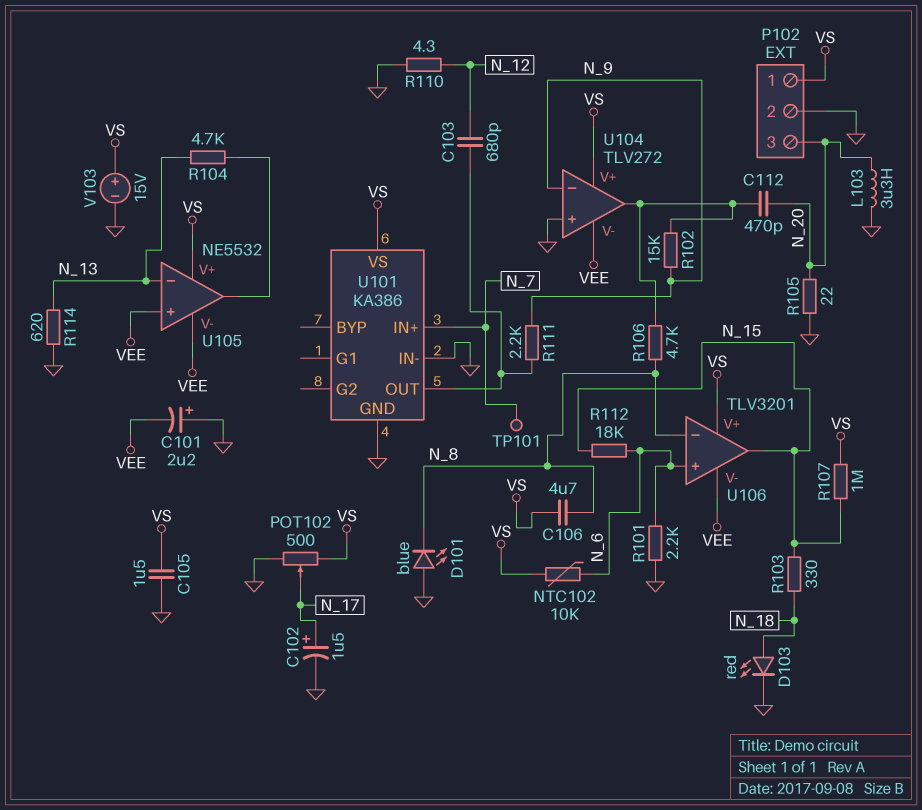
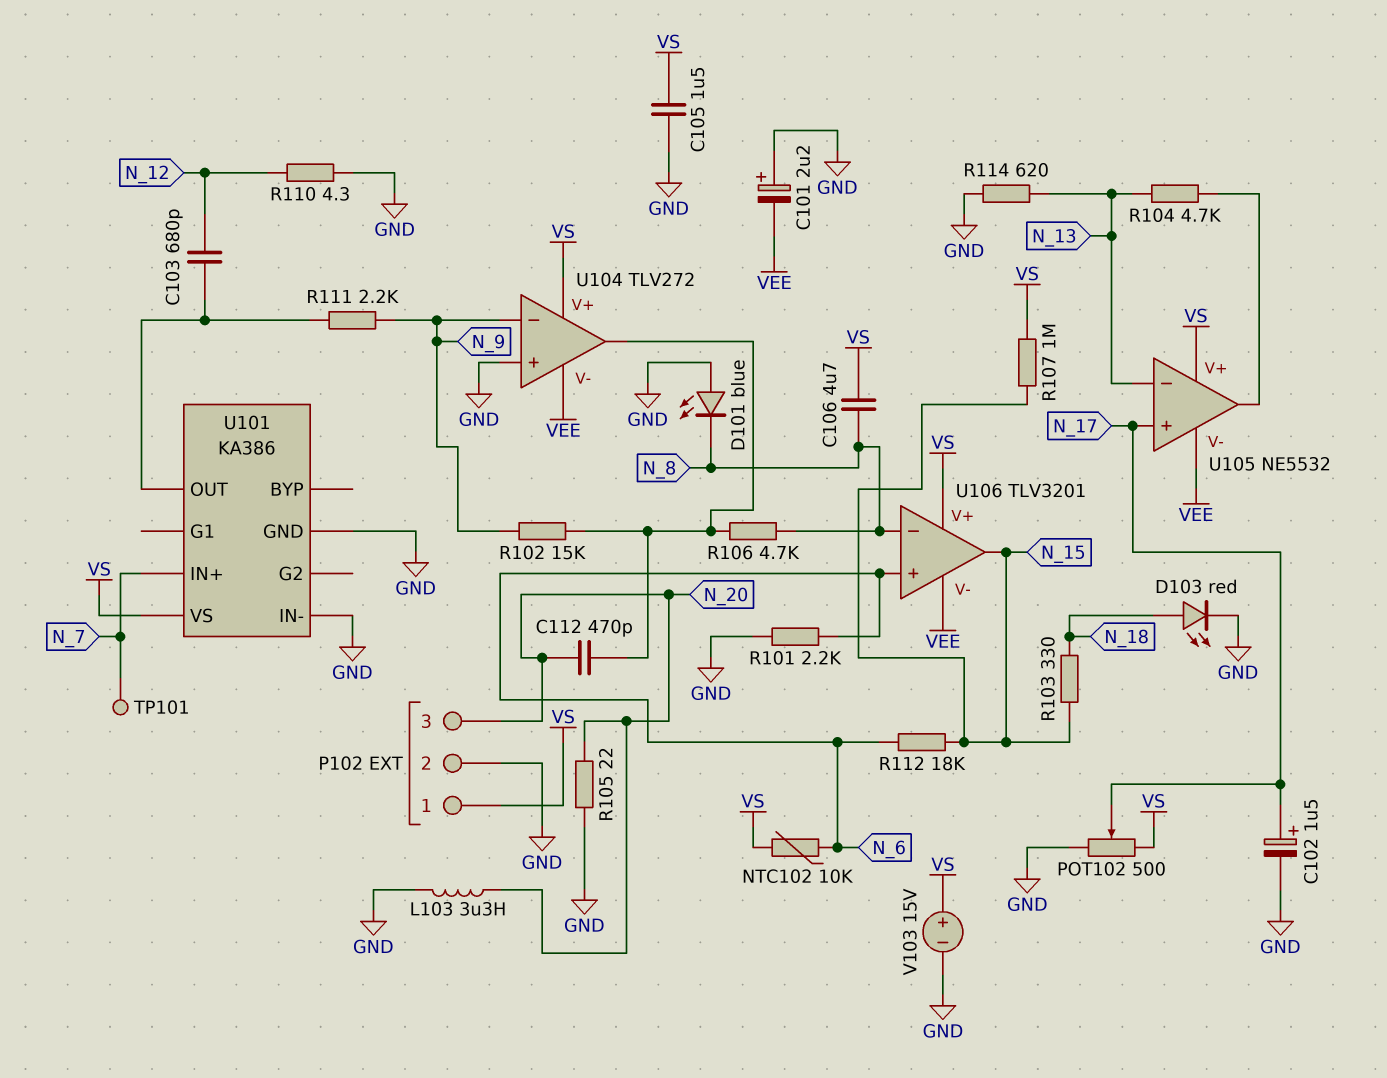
U105 pin in+: VEE -> N_17

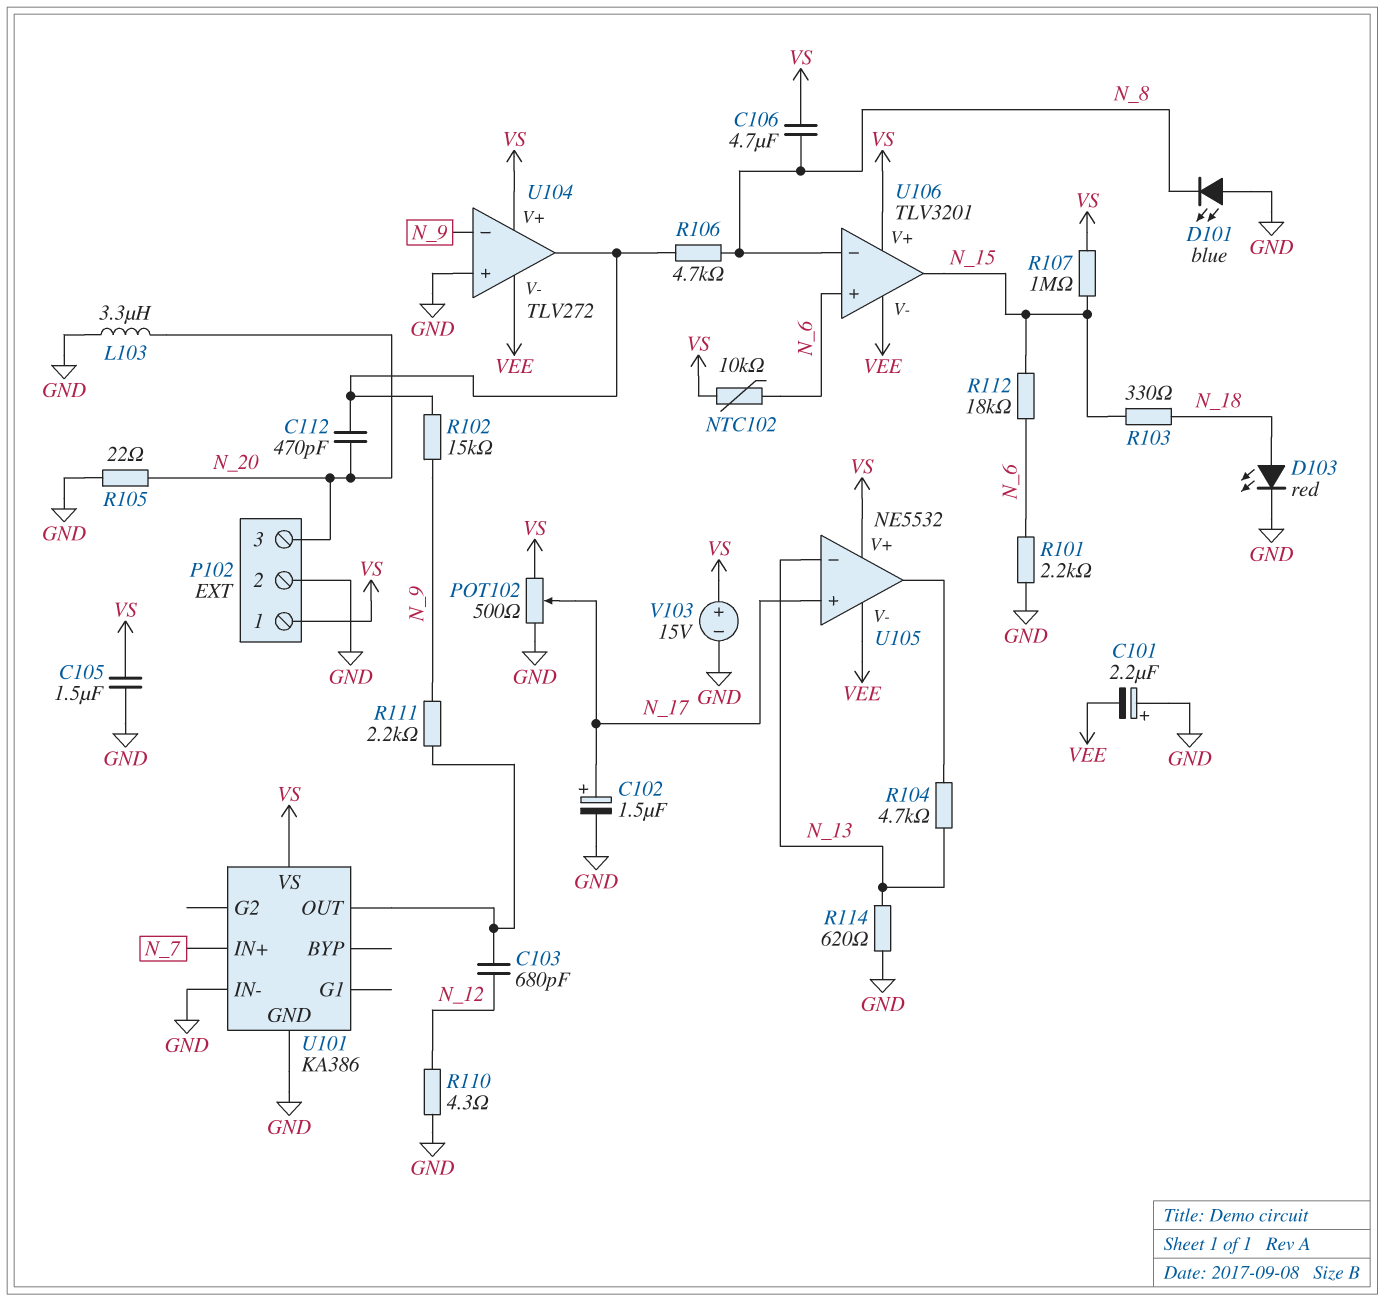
TP101: test point (N_7) -> none

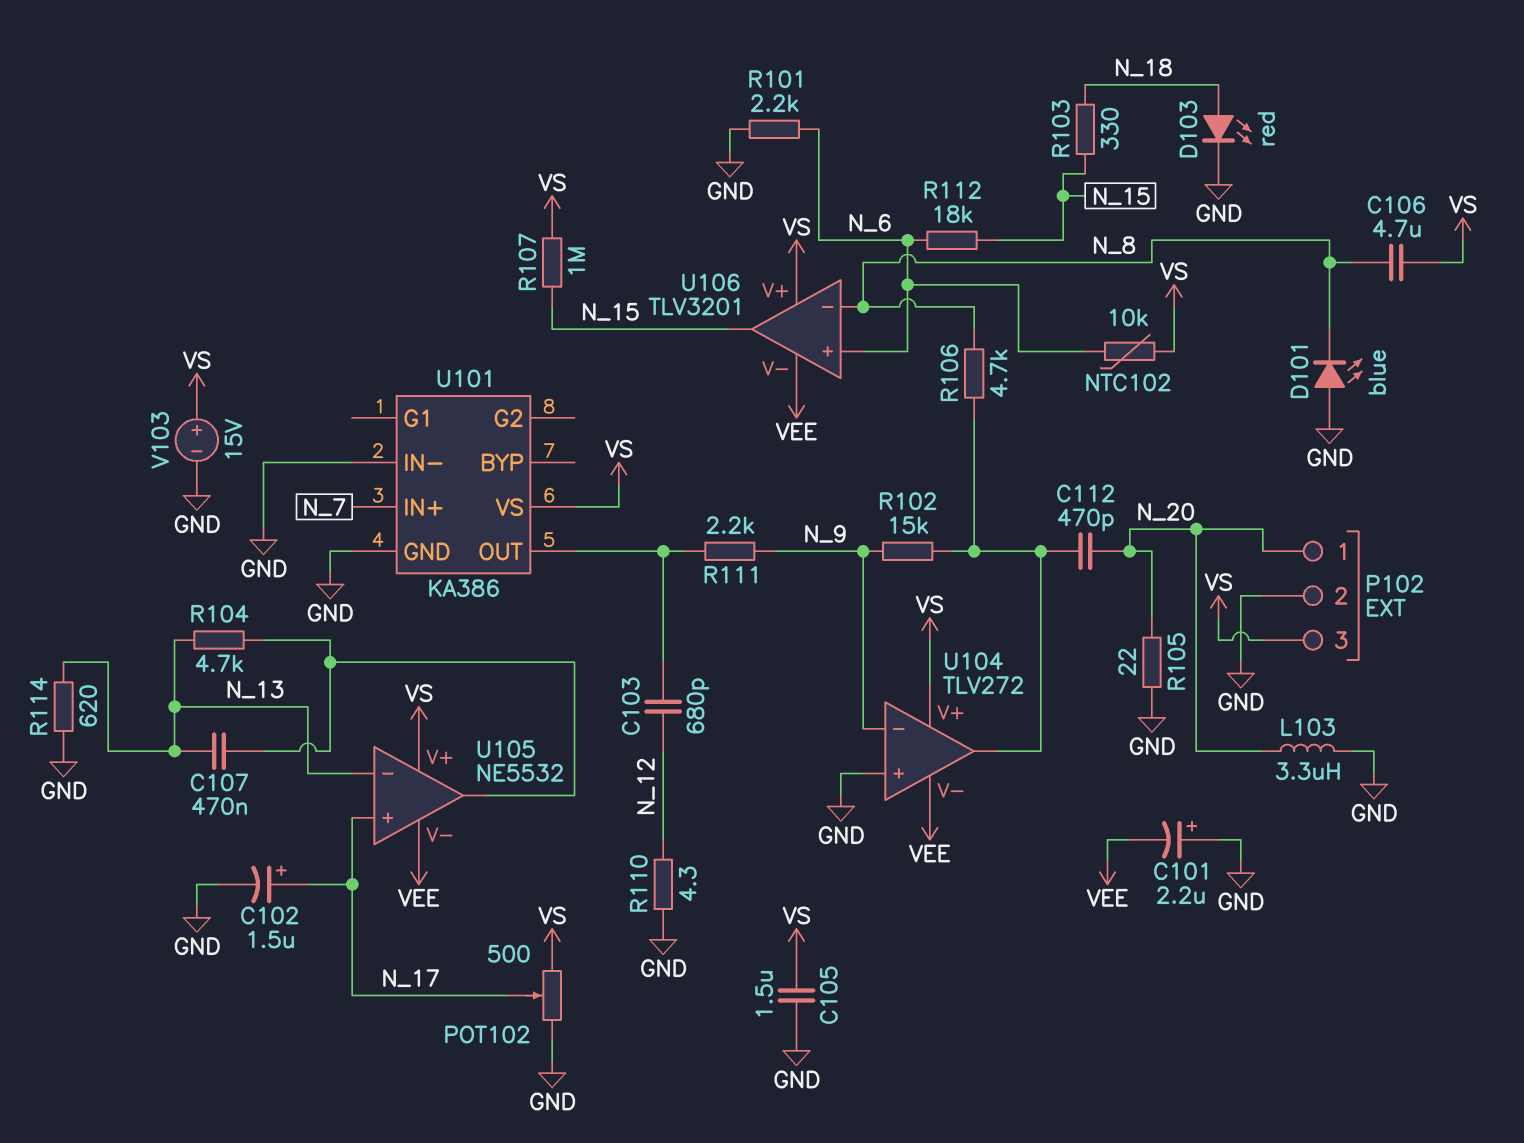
C107: none -> 470nF (N_13, U105/out)
P102 pin 1: VS -> N_20
P102 pin 3: N_20 -> VS

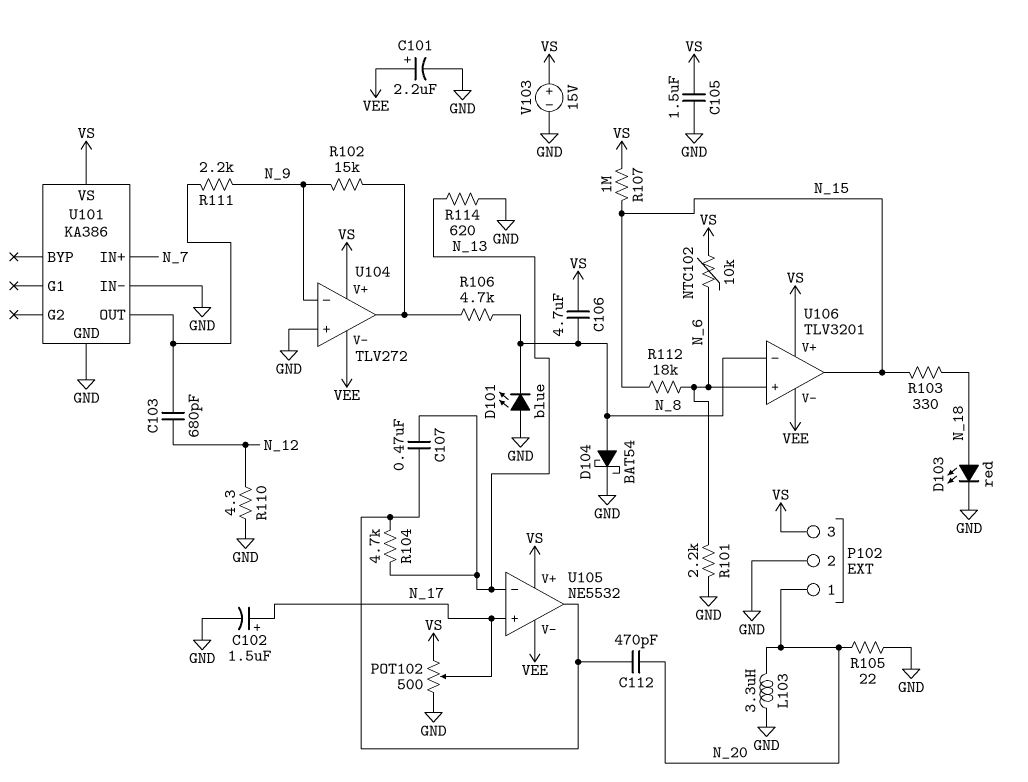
C101: 2.2uF (plus GND, minus VEE) -> 2.2uF (plus VEE, minus GND)
C112: 470pF (N_20, U104/out) -> 470pF (N_20, U105/out)
D104: none -> schottky BAT54 (A N_8, K GND)

